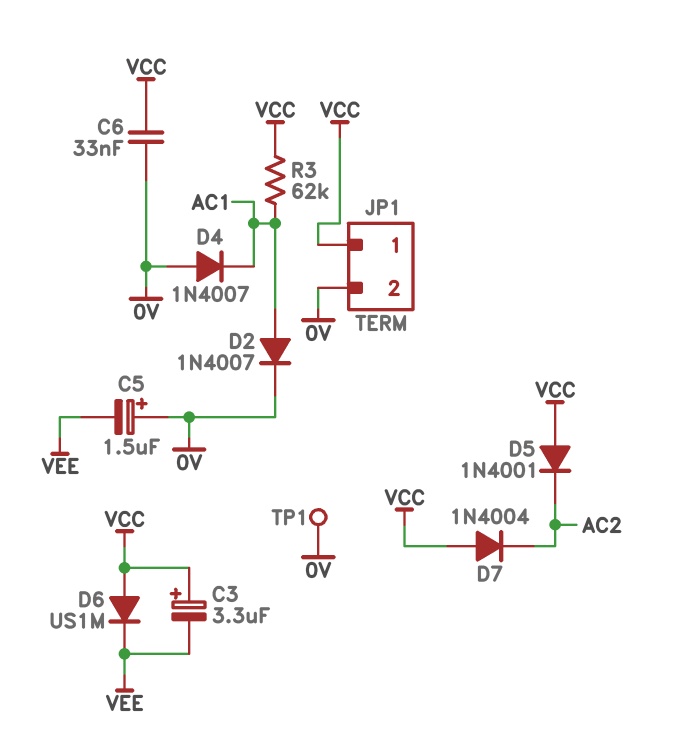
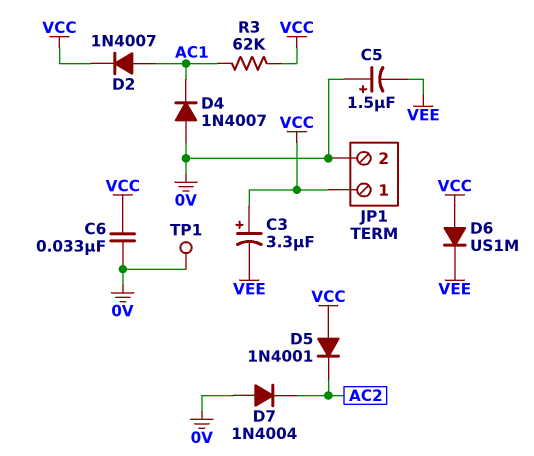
D2: diode 1N4007 (A AC1, K 0V) -> diode 1N4007 (A AC1, K VCC)
D7: diode 1N4004 (A VCC, K AC2) -> diode 1N4004 (A 0V, K AC2)

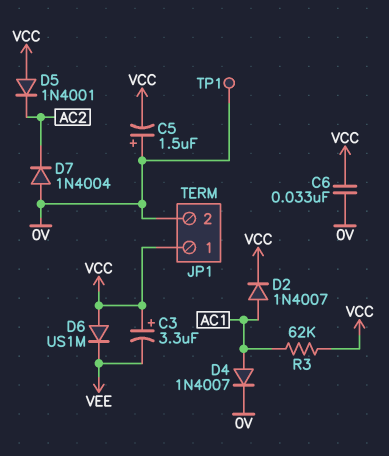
C5: 1.5uF (plus 0V, minus VEE) -> 1.5uF (plus 0V, minus VCC)
D4: diode 1N4007 (A 0V, K AC1) -> diode 1N4007 (A AC1, K 0V)

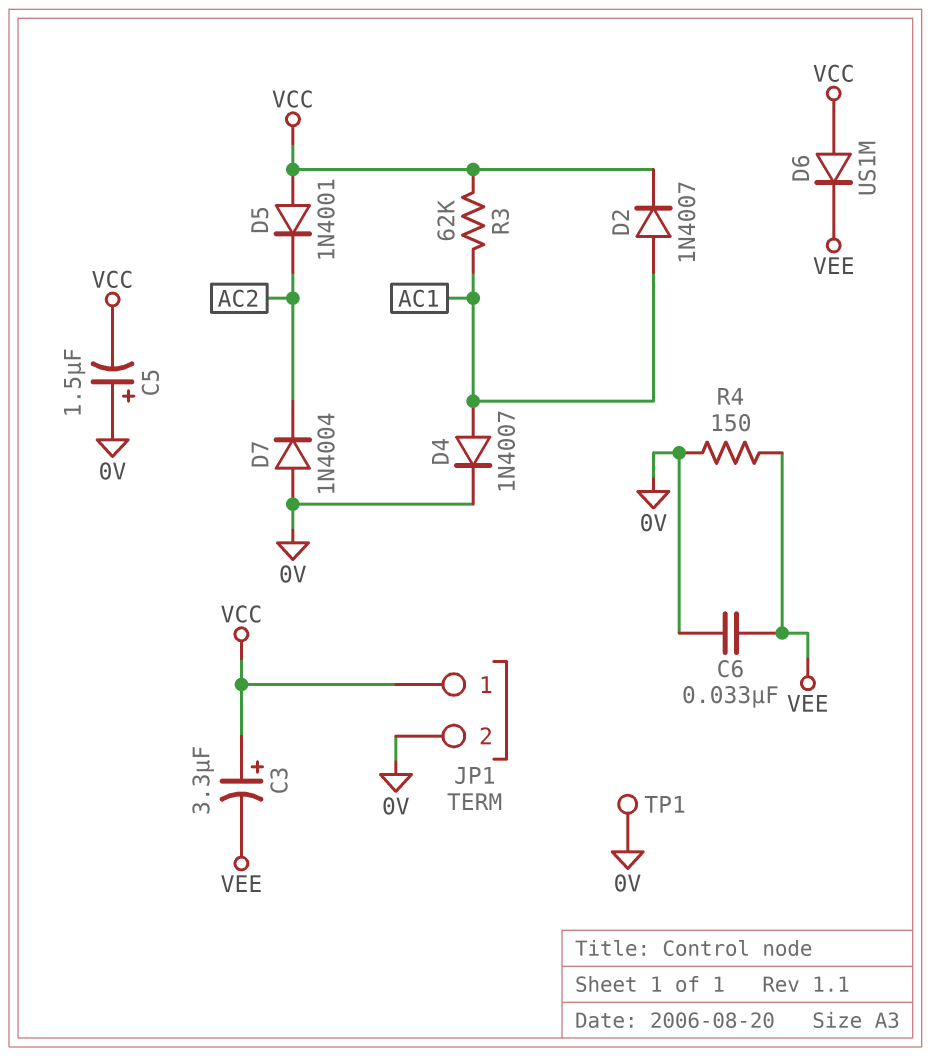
C6: 33nF (0V, VCC) -> 33nF (0V, VEE)
R4: none -> 150 (0V, VEE)

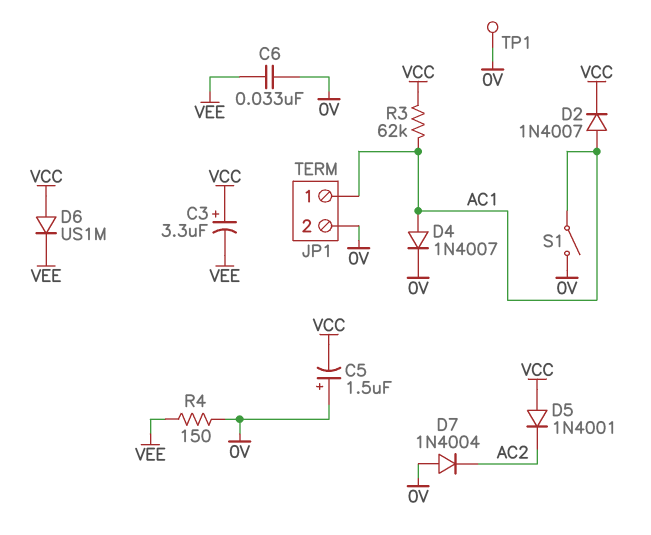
JP1 pin 1: VCC -> AC1
S1: none -> switch (0V, AC1)

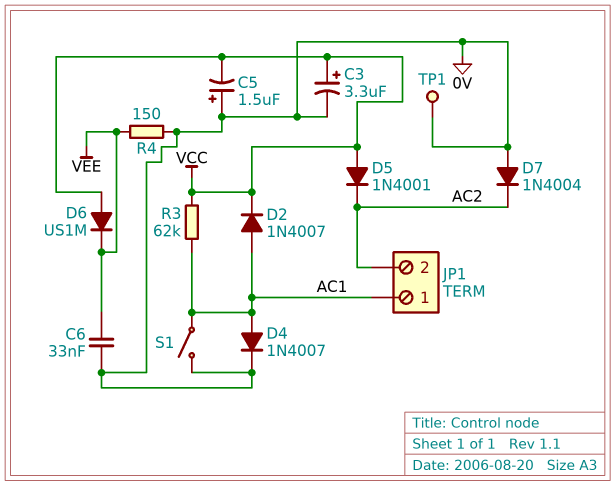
C3: 3.3uF (plus VCC, minus VEE) -> 3.3uF (plus VCC, minus 0V)
JP1 pin 2: 0V -> AC2

